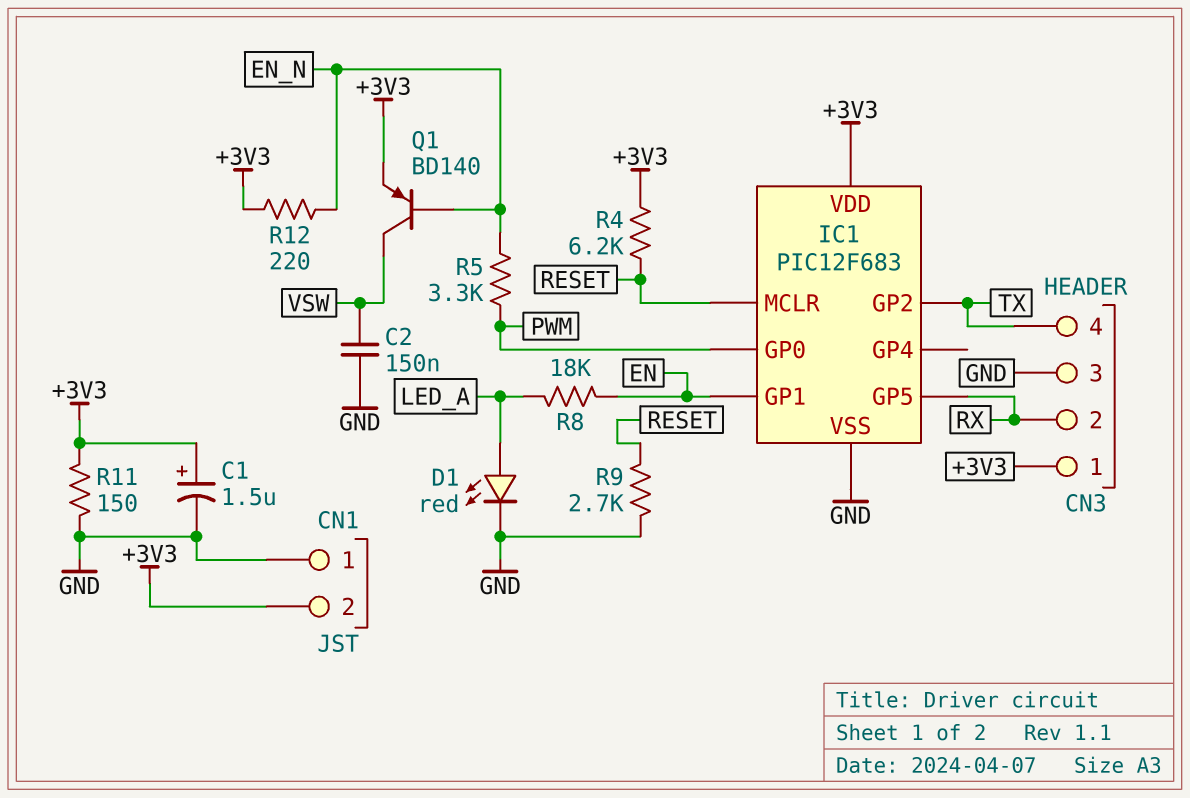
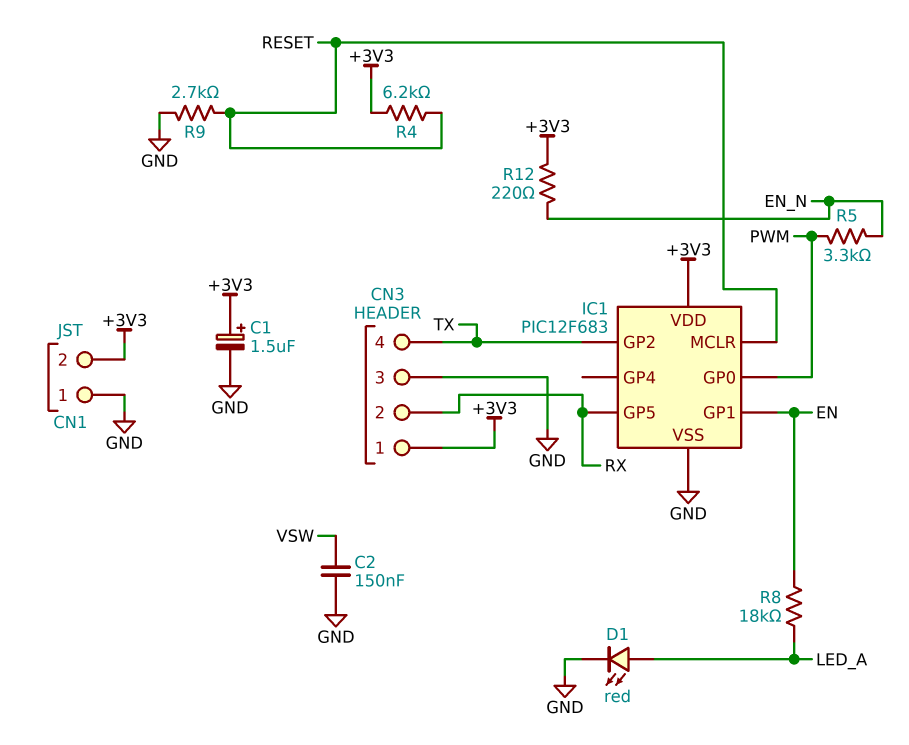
Q1: PNP BD140 (B EN_N, C VSW, E +3V3) -> none
R11: 150 (+3V3, GND) -> none

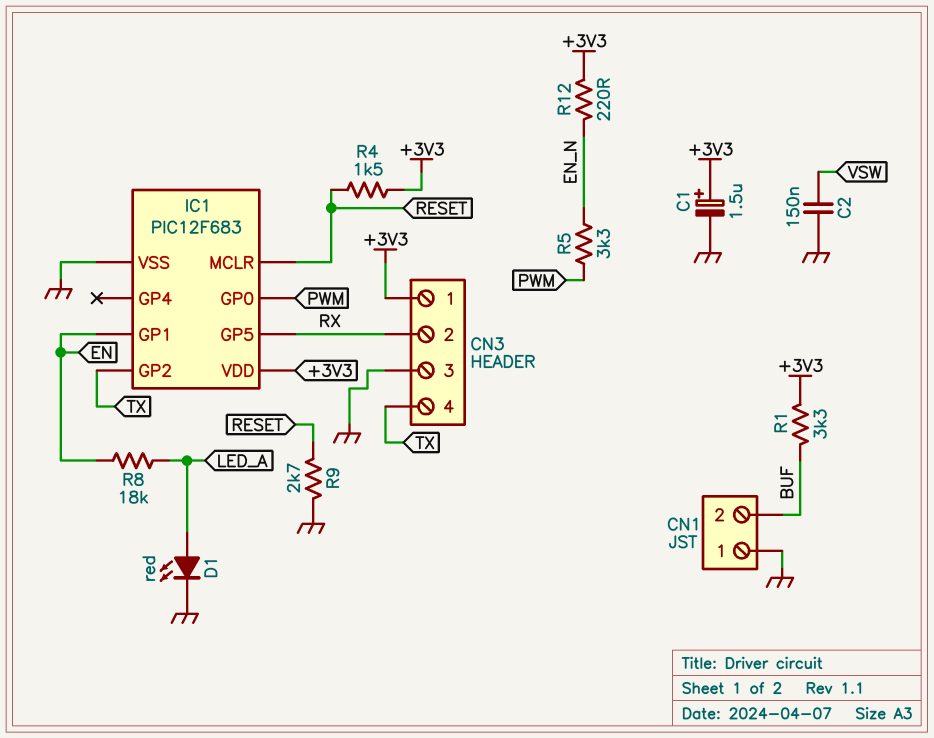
CN1 pin 2: +3V3 -> BUF
R1: none -> 3.3k (+3V3, BUF)
R4: 6.2k (+3V3, RESET) -> 1.5k (+3V3, RESET)

